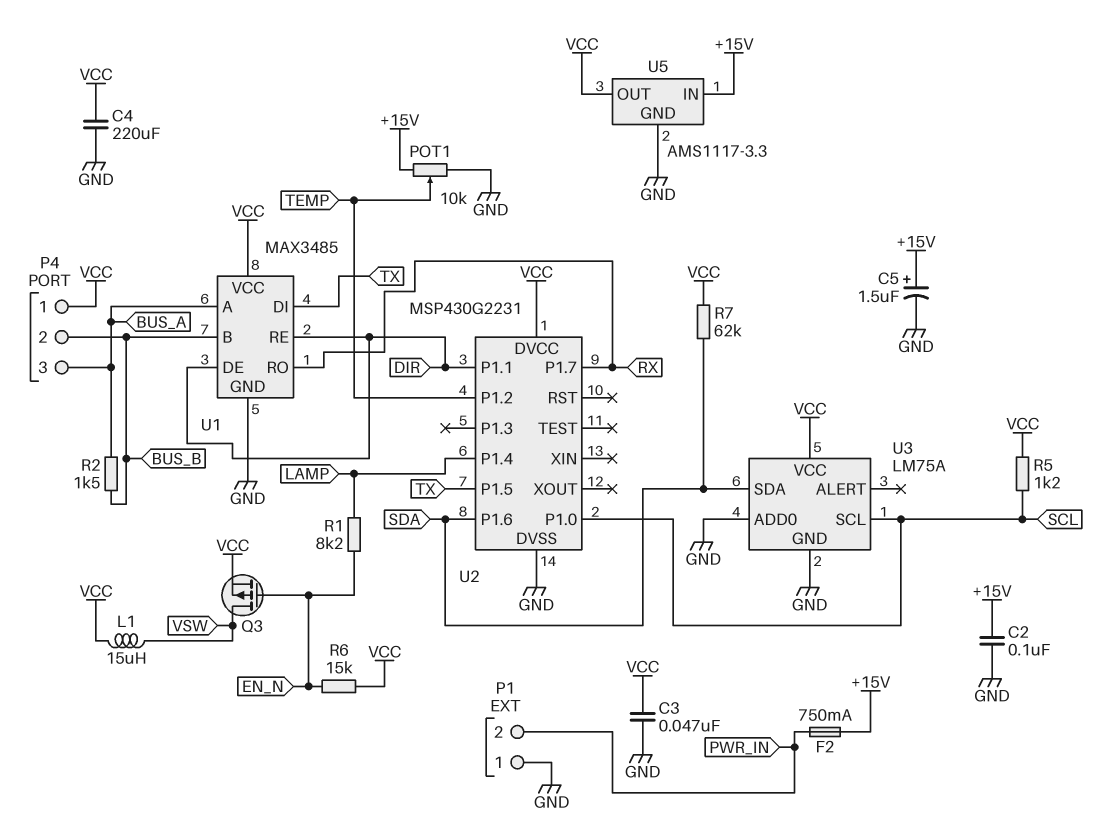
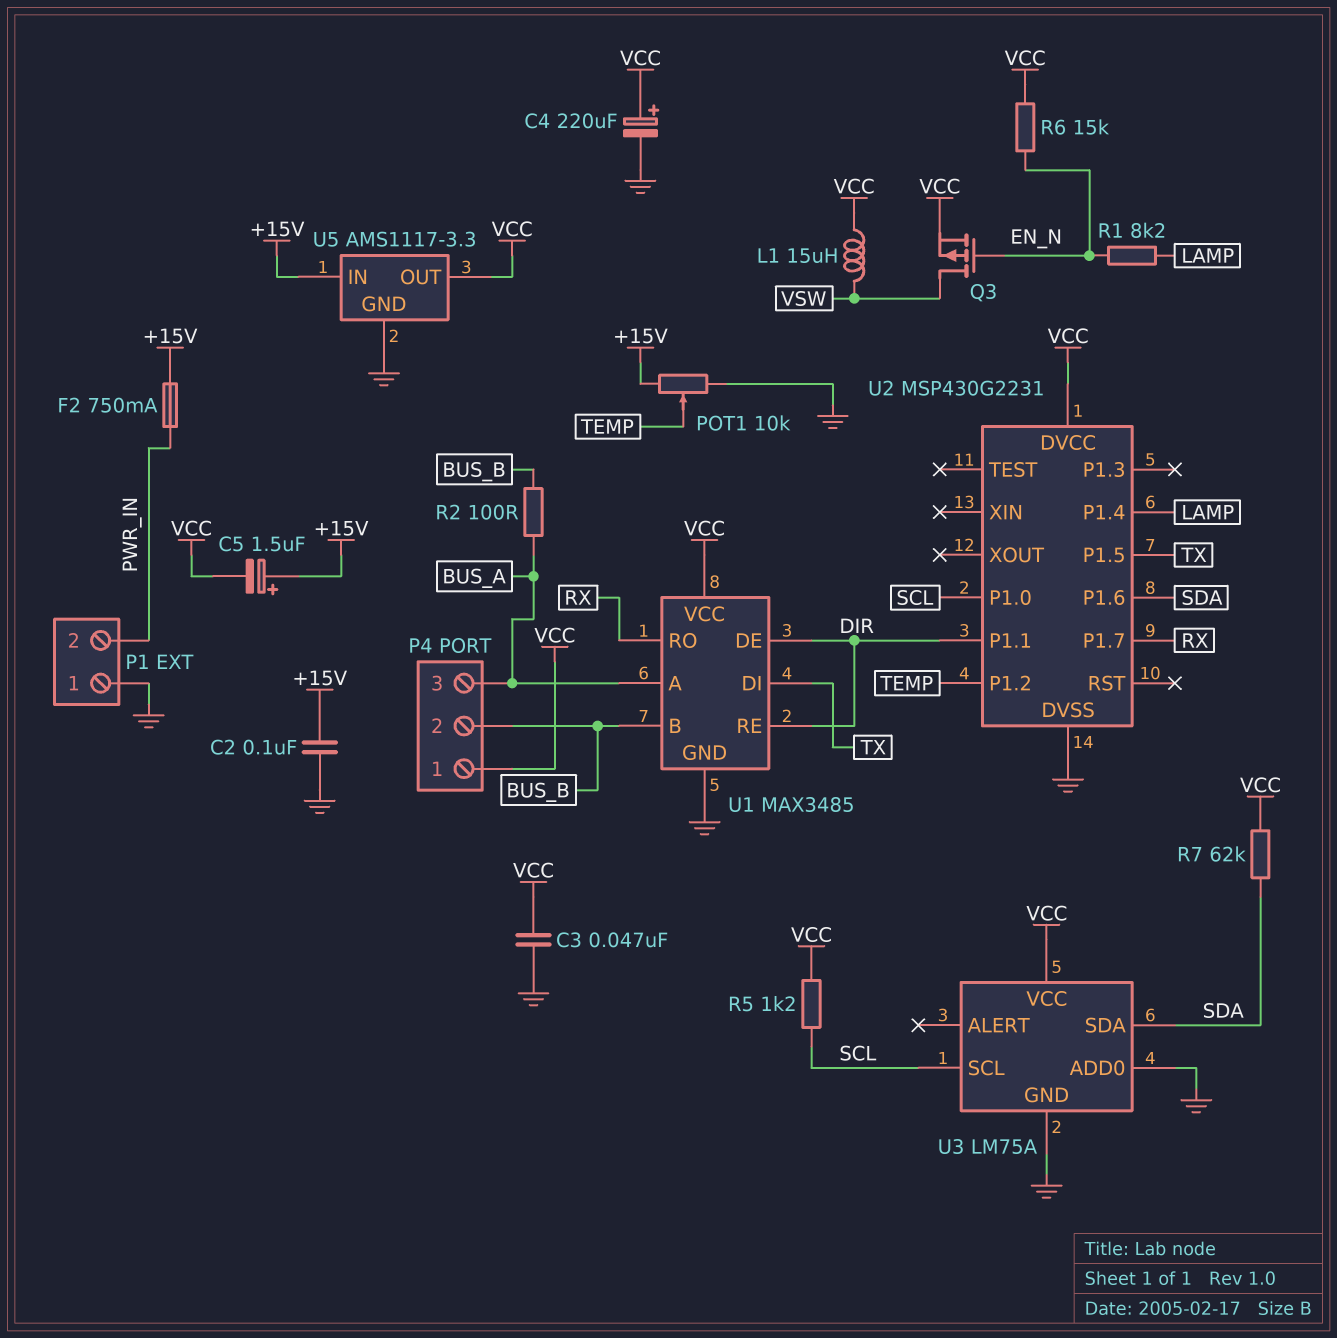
C4: 220uF (GND, VCC) -> 220uF (plus VCC, minus GND)
C5: 1.5uF (plus +15V, minus GND) -> 1.5uF (plus +15V, minus VCC)
R2: 1.5k (BUS_A, BUS_B) -> 100 (BUS_A, BUS_B)

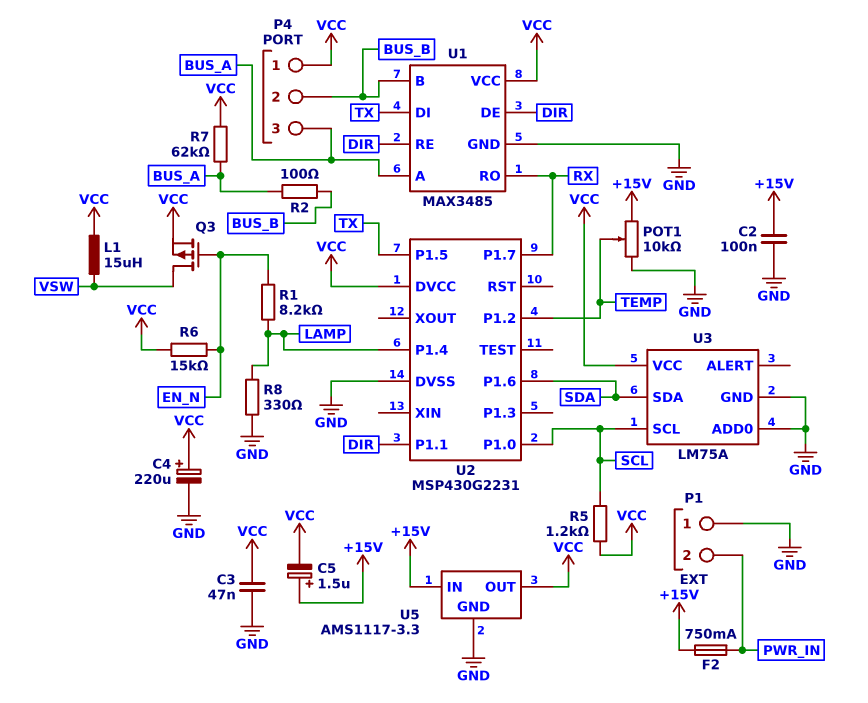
R7: 62k (SDA, VCC) -> 62k (BUS_A, VCC)
R8: none -> 330 (GND, LAMP)

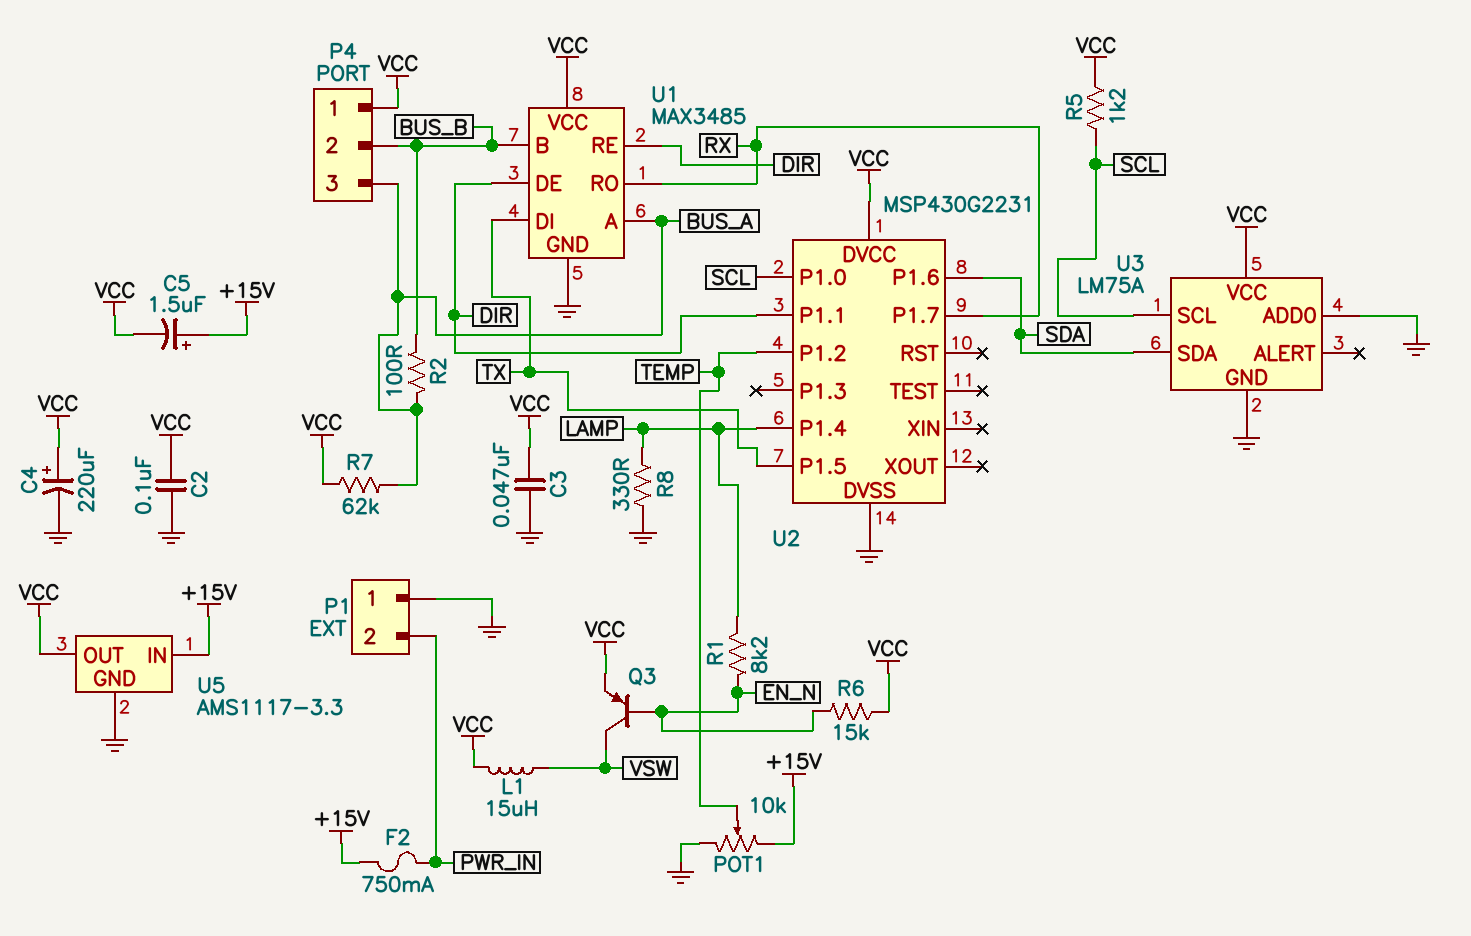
C2: 100nF (+15V, GND) -> 100nF (GND, VCC)
Q3: PMOS (G EN_N, D VSW, S VCC) -> PNP (B EN_N, C VSW, E VCC)

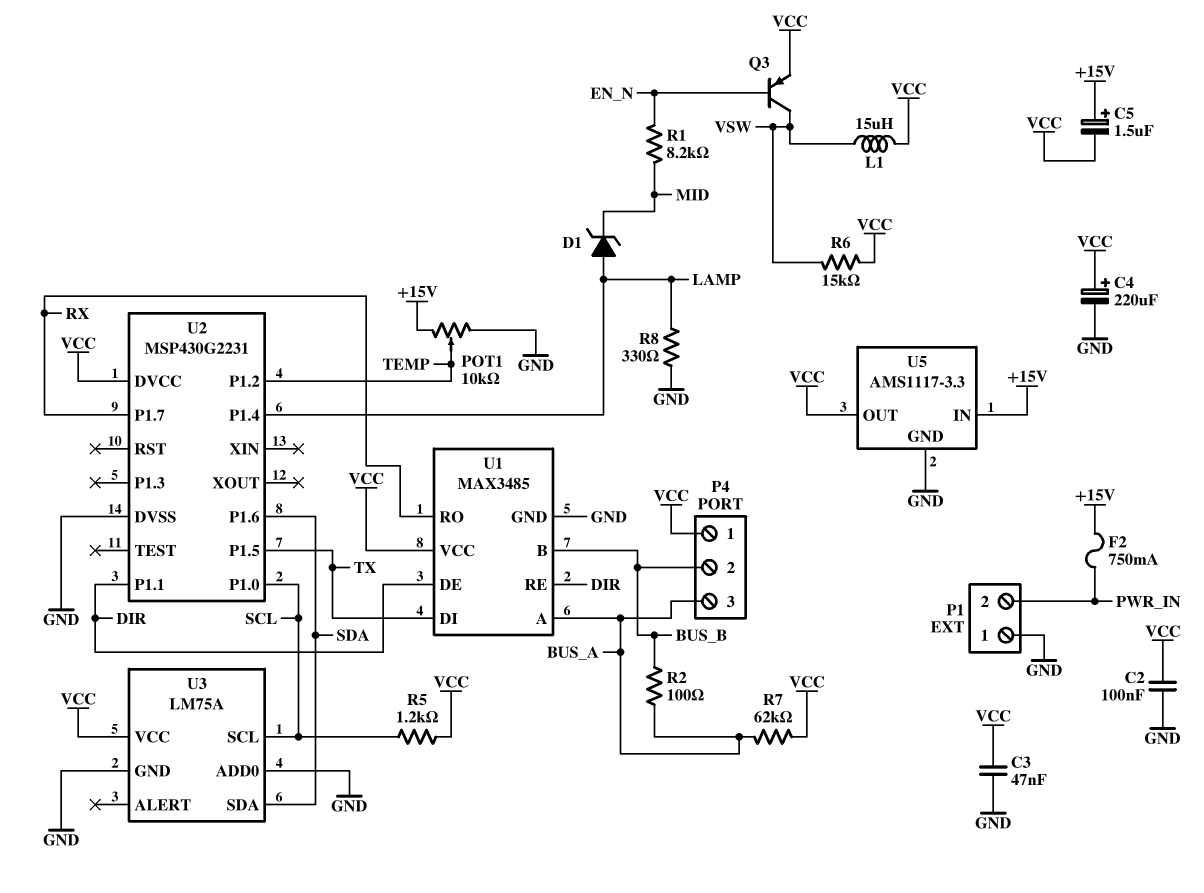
D1: none -> zener (A LAMP, K MID)
R1: 8.2k (EN_N, LAMP) -> 8.2k (EN_N, MID)
R6: 15k (EN_N, VCC) -> 15k (VCC, VSW)

